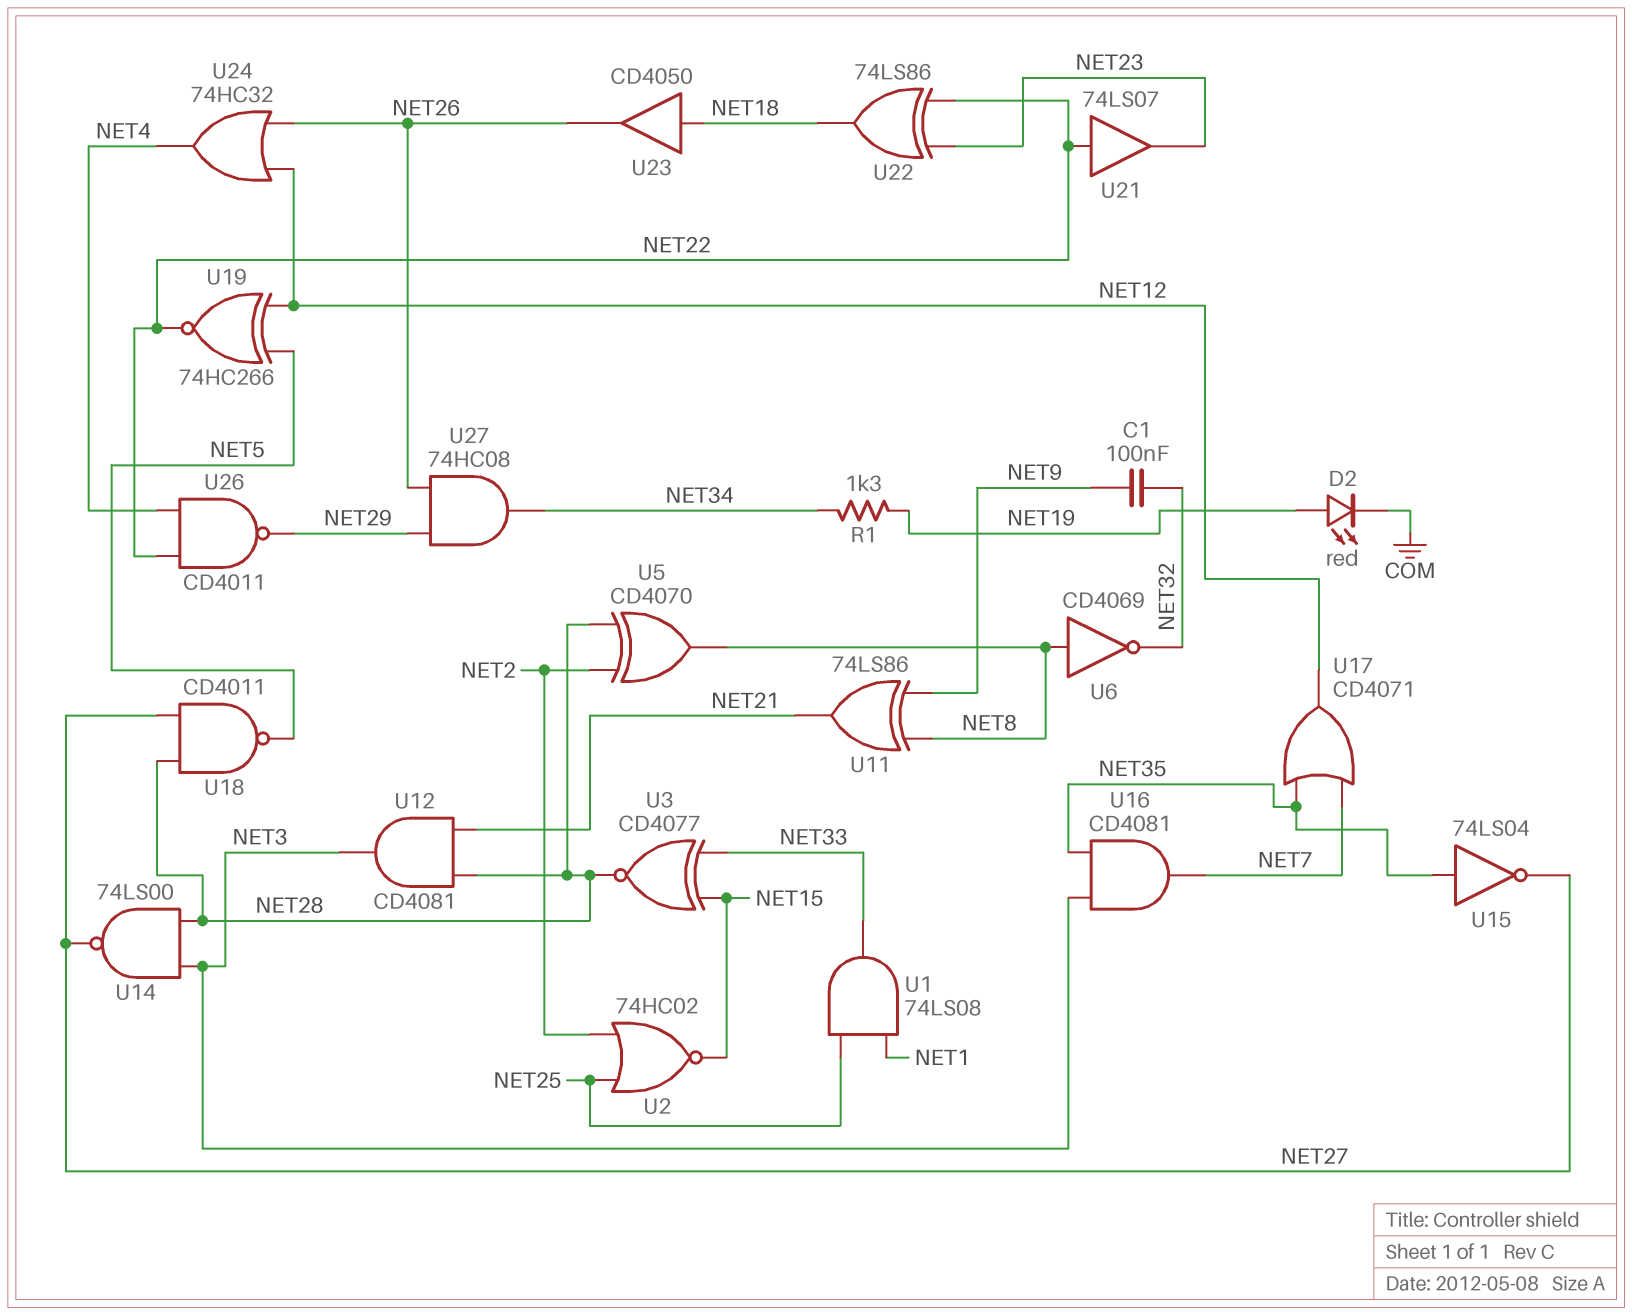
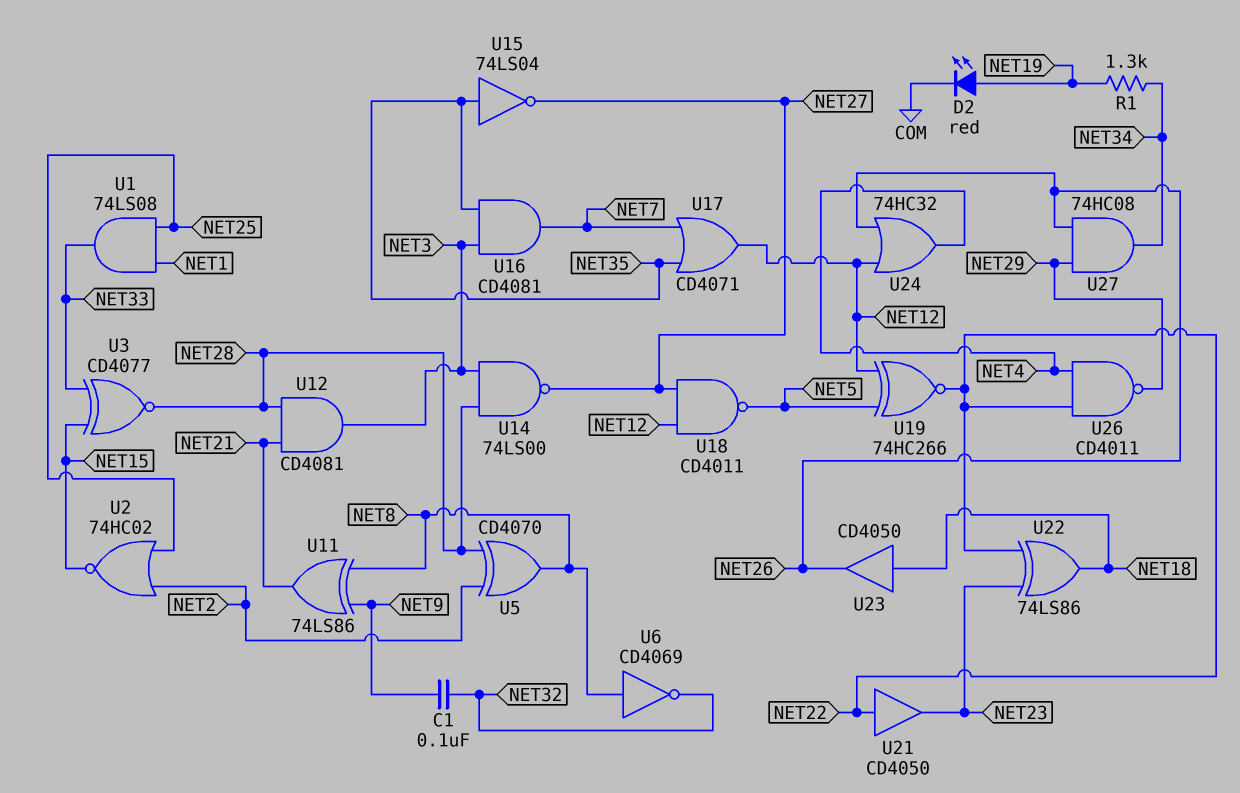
U18: NAND CD4011 (in NET27, in NET28, out NET5) -> NAND CD4011 (in NET12, in NET27, out NET5)
U21: buffer 74LS07 (in NET22, out NET23) -> buffer CD4050 (in NET22, out NET23)

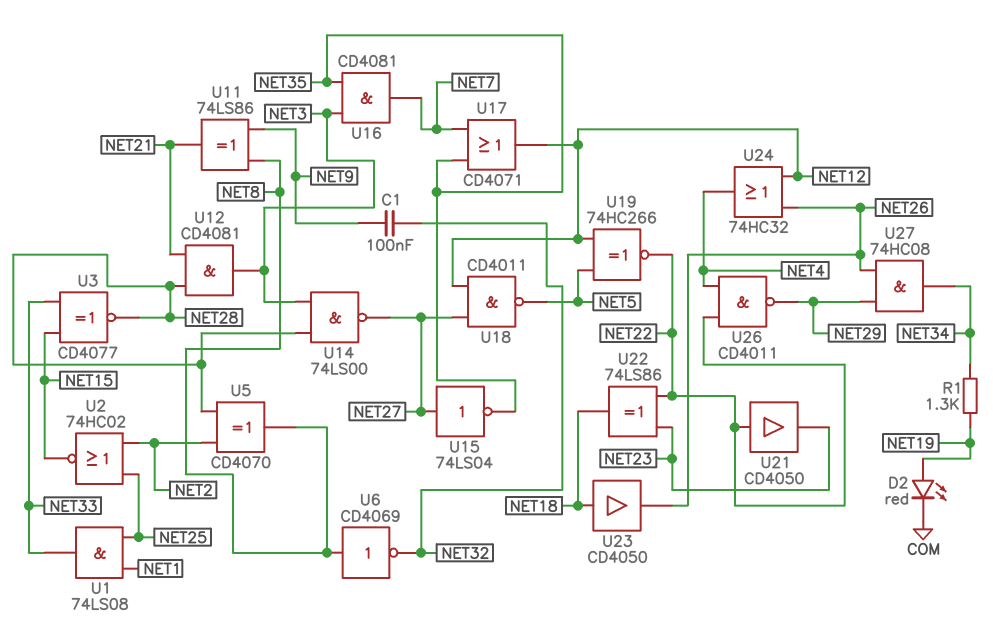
U15: NOT 74LS04 (in NET35, out NET27) -> NOT 74LS04 (in NET27, out NET35)

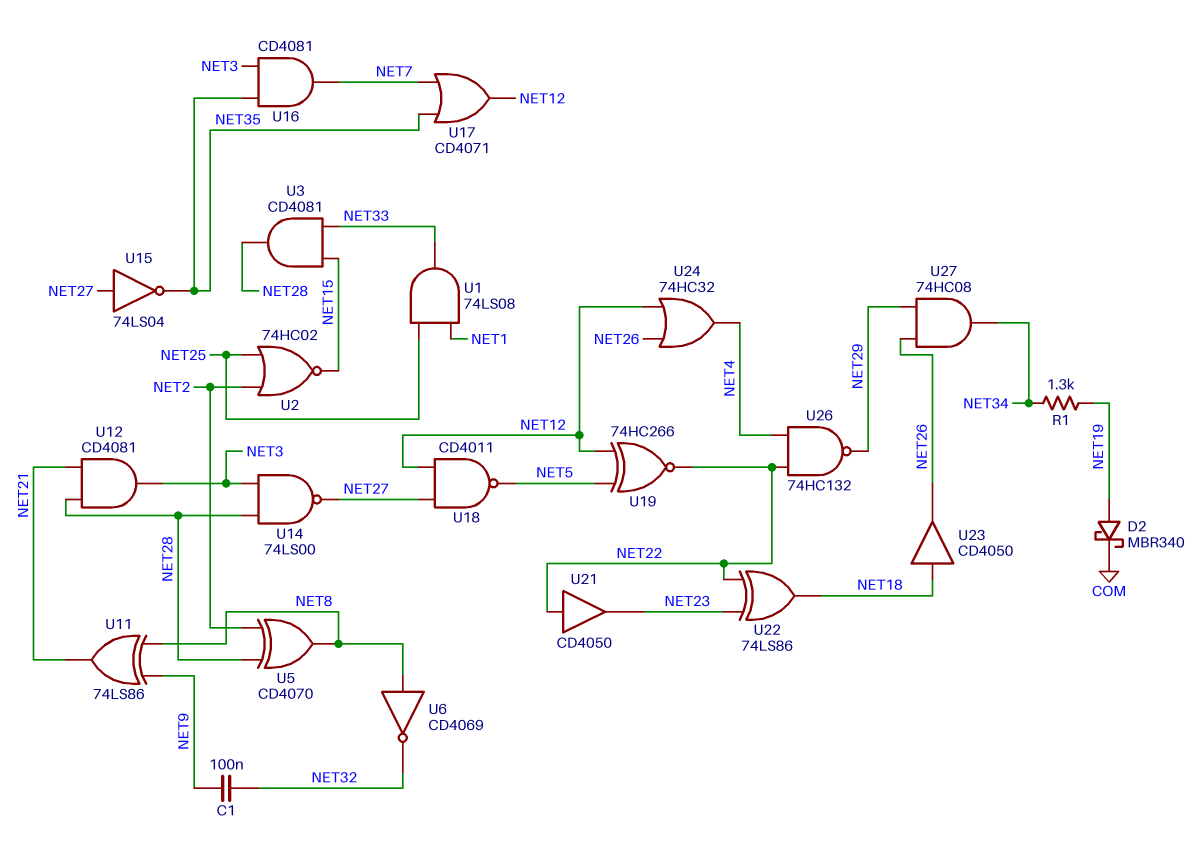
D2: LED red (A NET19, K COM) -> schottky MBR340 (A NET19, K COM)
U3: XNOR CD4077 (in NET15, in NET33, out NET28) -> AND CD4081 (in NET15, in NET33, out NET28)
U26: NAND CD4011 (in NET4, in NET22, out NET29) -> NAND 74HC132 (in NET4, in NET22, out NET29)

